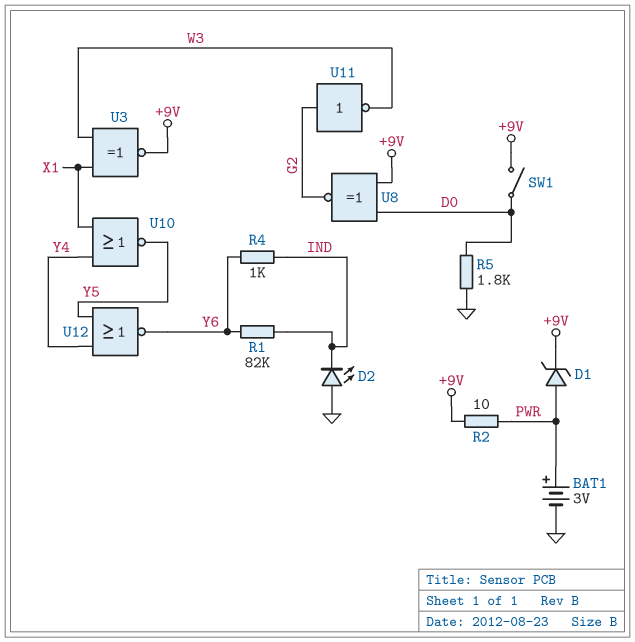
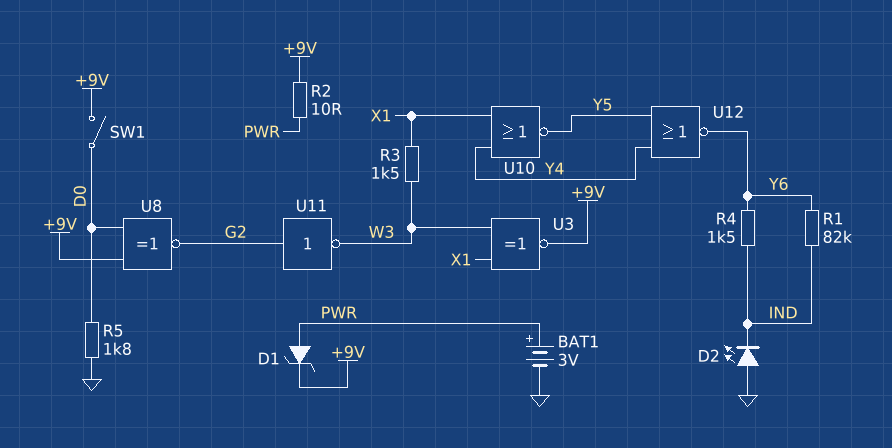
R3: none -> 1.5k (W3, X1)
R4: 1k (IND, Y6) -> 1.5k (IND, Y6)

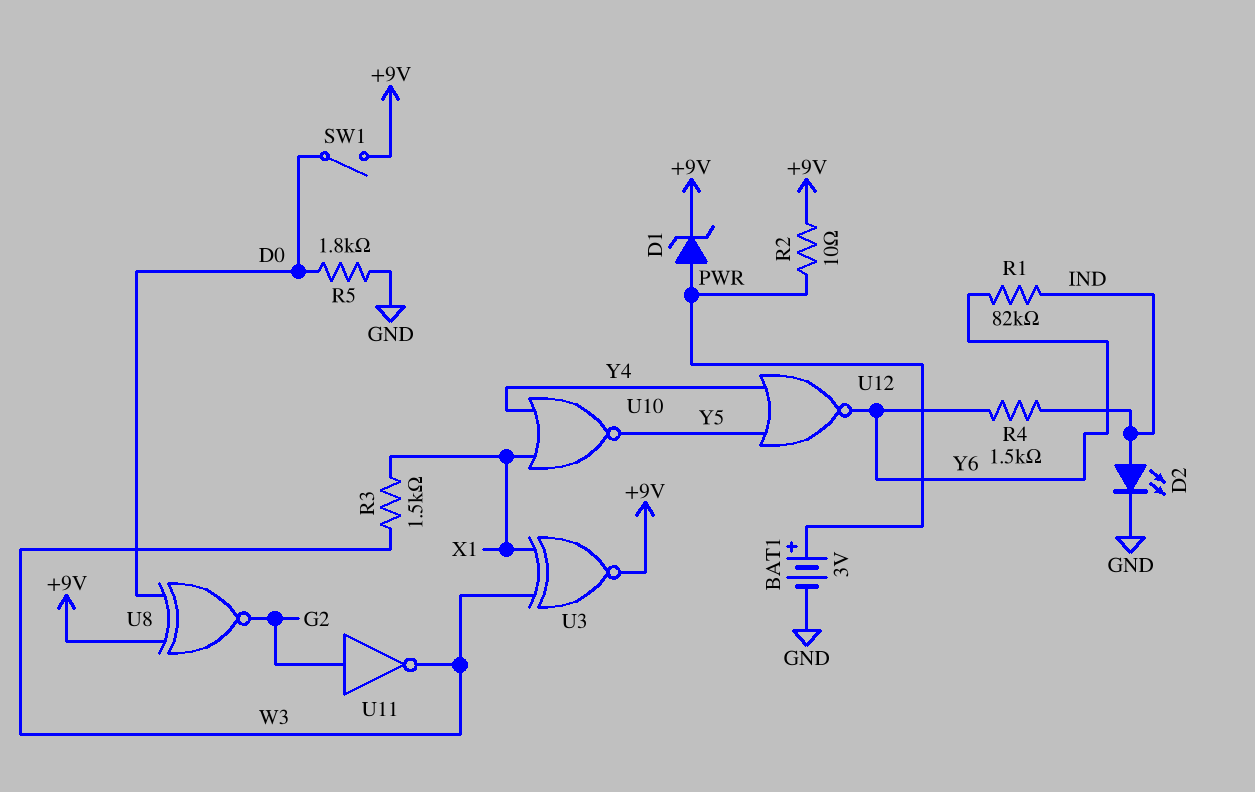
D2: LED (A GND, K IND) -> LED (A IND, K GND)

